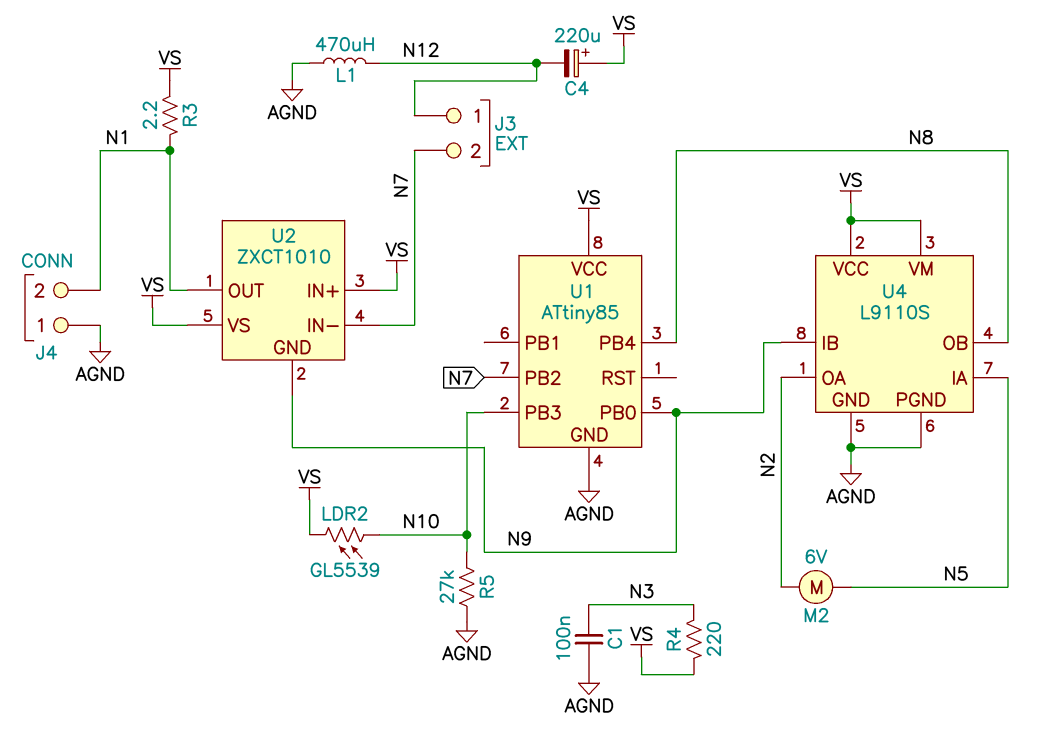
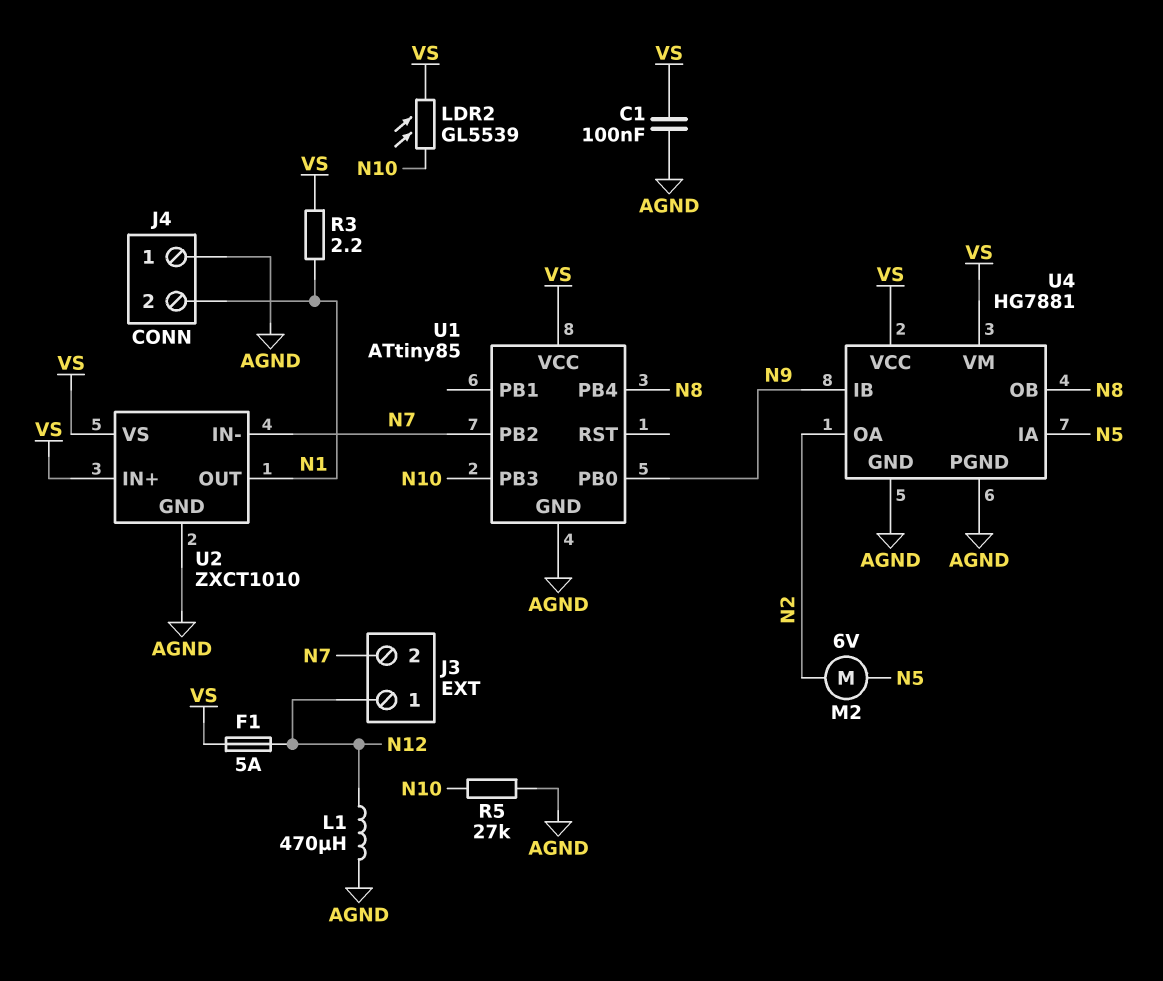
C1: 100nF (AGND, N3) -> 100nF (AGND, VS)
C4: 220uF (plus VS, minus N12) -> none
F1: none -> 5A (N12, VS)
R4: 220 (N3, VS) -> none
U2 pin GND: N9 -> AGND
U4: L9110S -> HG7881

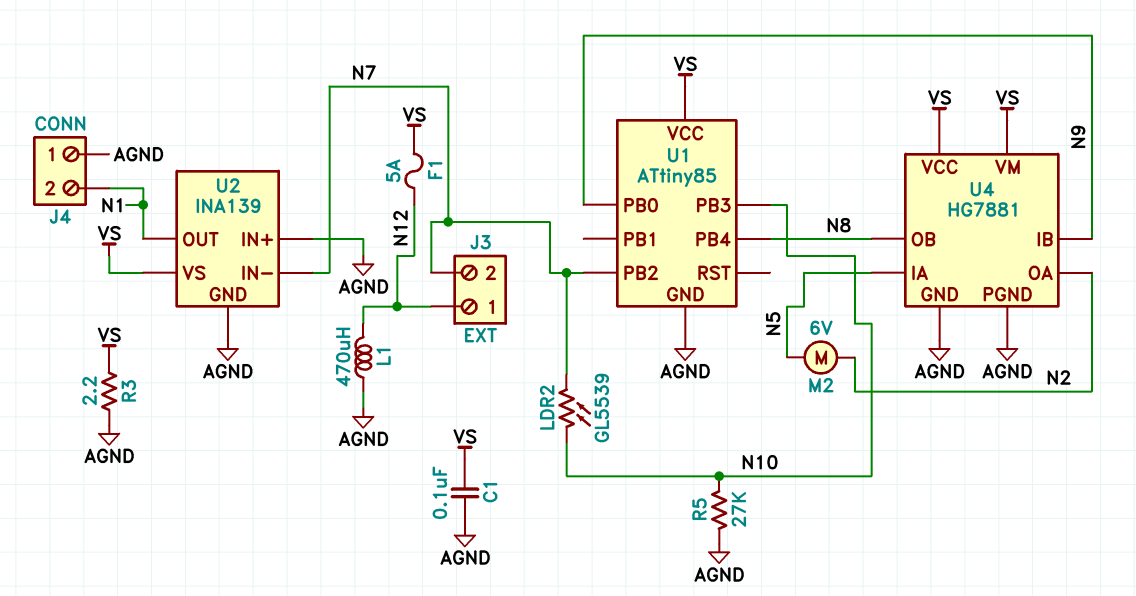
LDR2: GL5539 (N10, VS) -> GL5539 (N7, N10)
R3: 2.2 (N1, VS) -> 2.2 (AGND, VS)
U2: ZXCT1010 -> INA139
U2 pin IN+: VS -> AGND

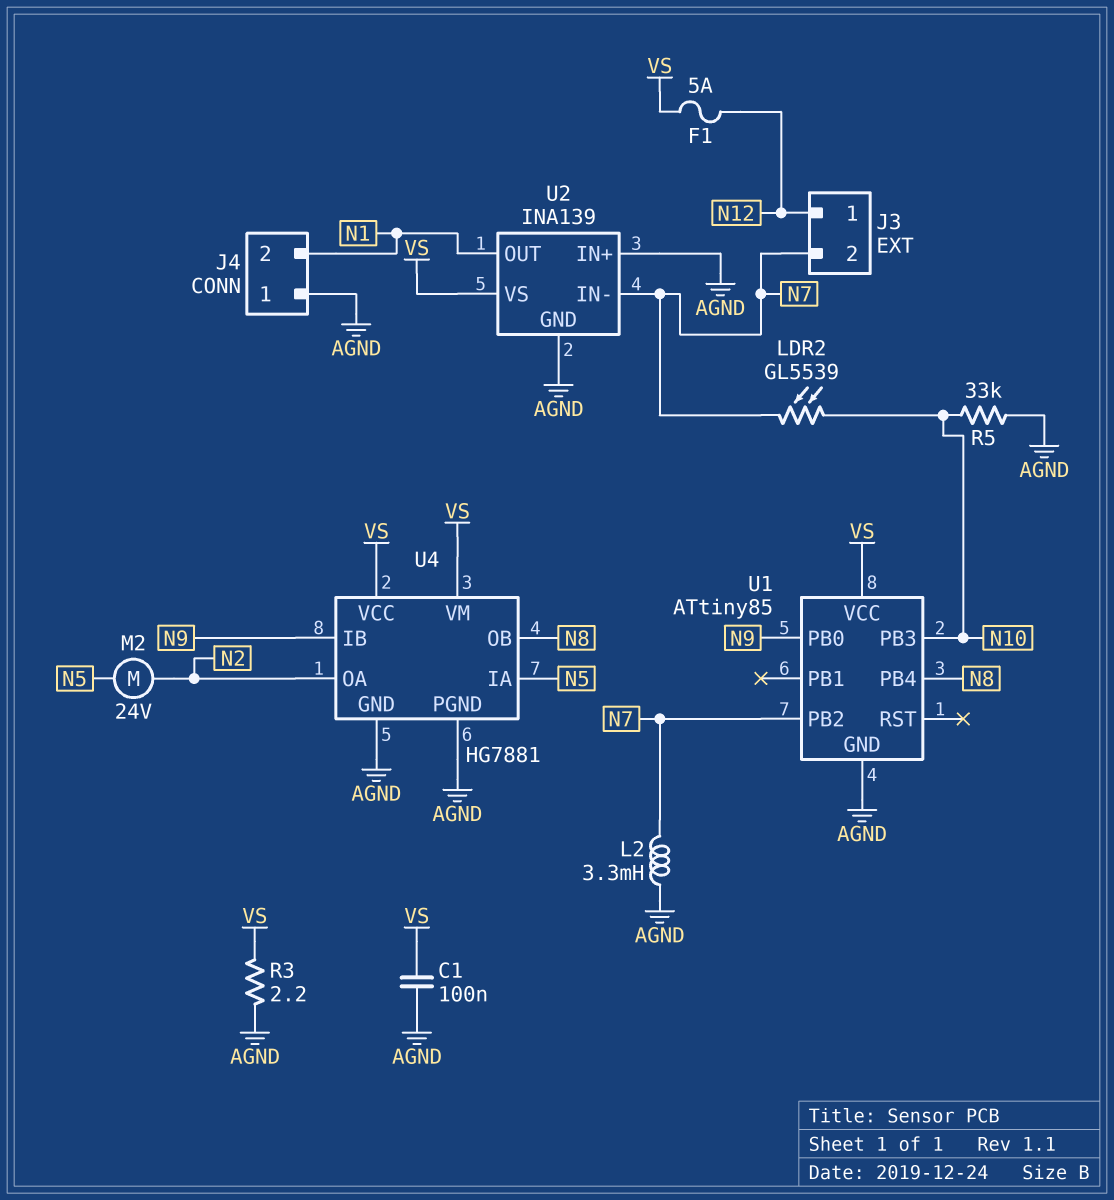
L1: 470uH (AGND, N12) -> none
L2: none -> 3.3mH (AGND, N7)
M2: motor 6V (N2, N5) -> motor 24V (N2, N5)
R5: 27k (AGND, N10) -> 33k (AGND, N10)

